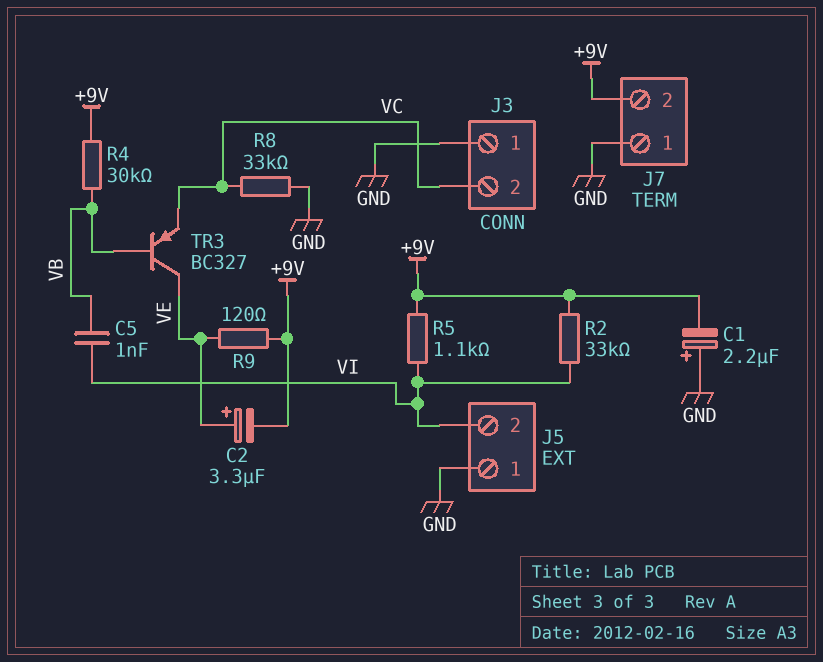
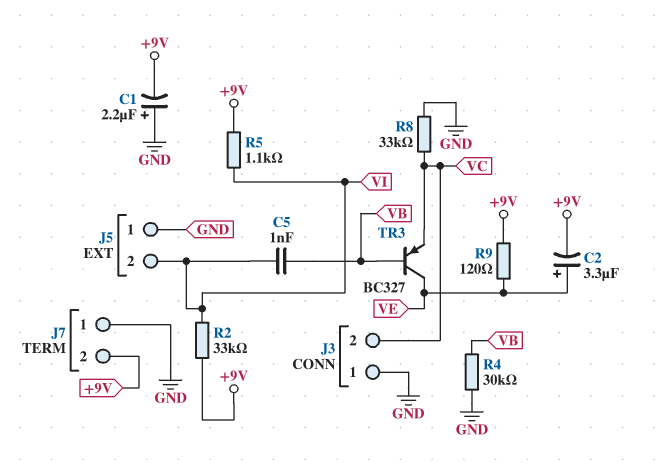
R4: 30k (+9V, VB) -> 30k (GND, VB)

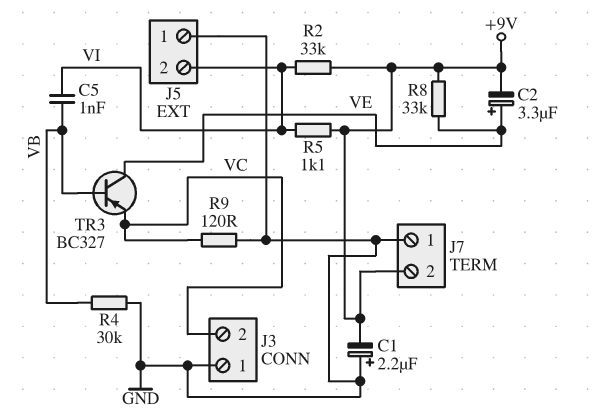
R8: 33k (GND, VC) -> 33k (+9V, VE)
R9: 120 (+9V, VE) -> 120 (GND, VC)

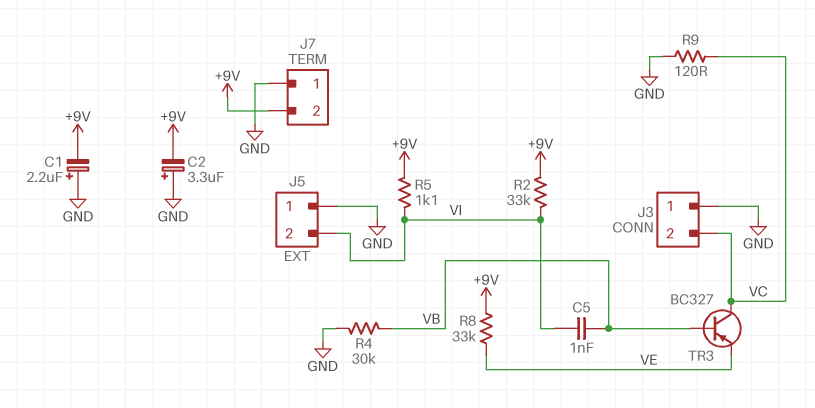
C2: 3.3uF (plus VE, minus +9V) -> 3.3uF (plus GND, minus +9V)
TR3: PNP BC327 (B VB, C VE, E VC) -> PNP BC327 (B VB, C VC, E VE)

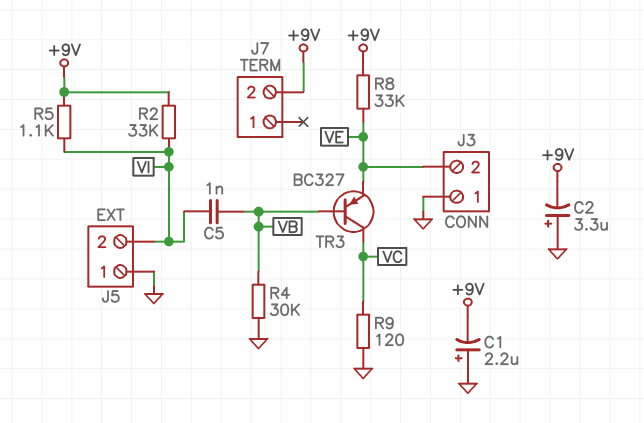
J3 pin 2: VC -> VE
J7 pin 1: GND -> none

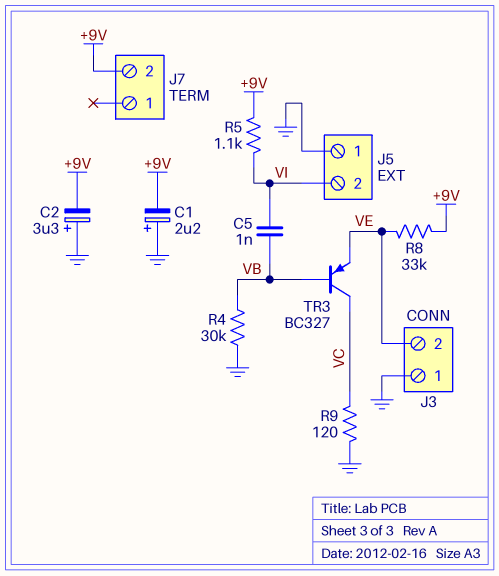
R2: 33k (+9V, VI) -> none

